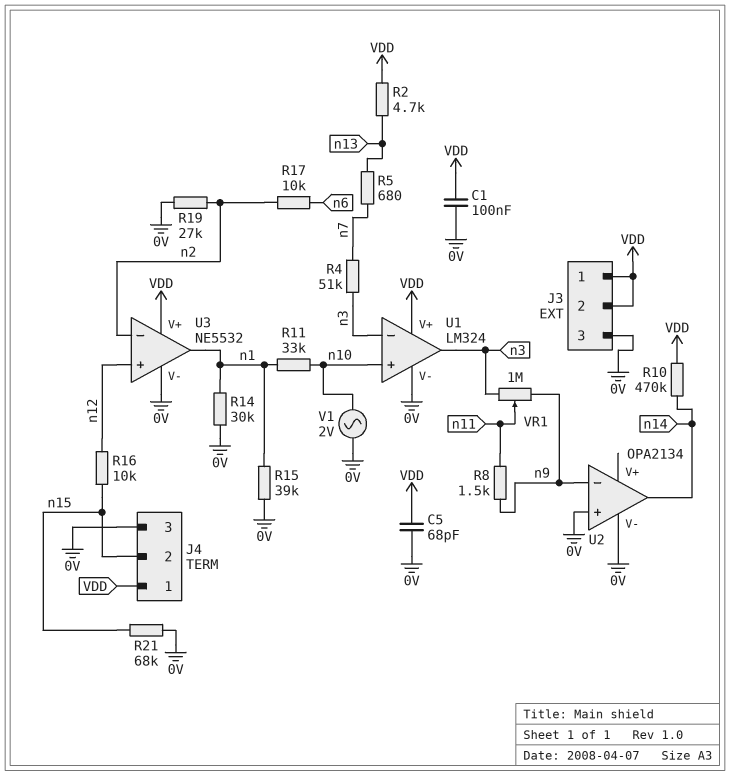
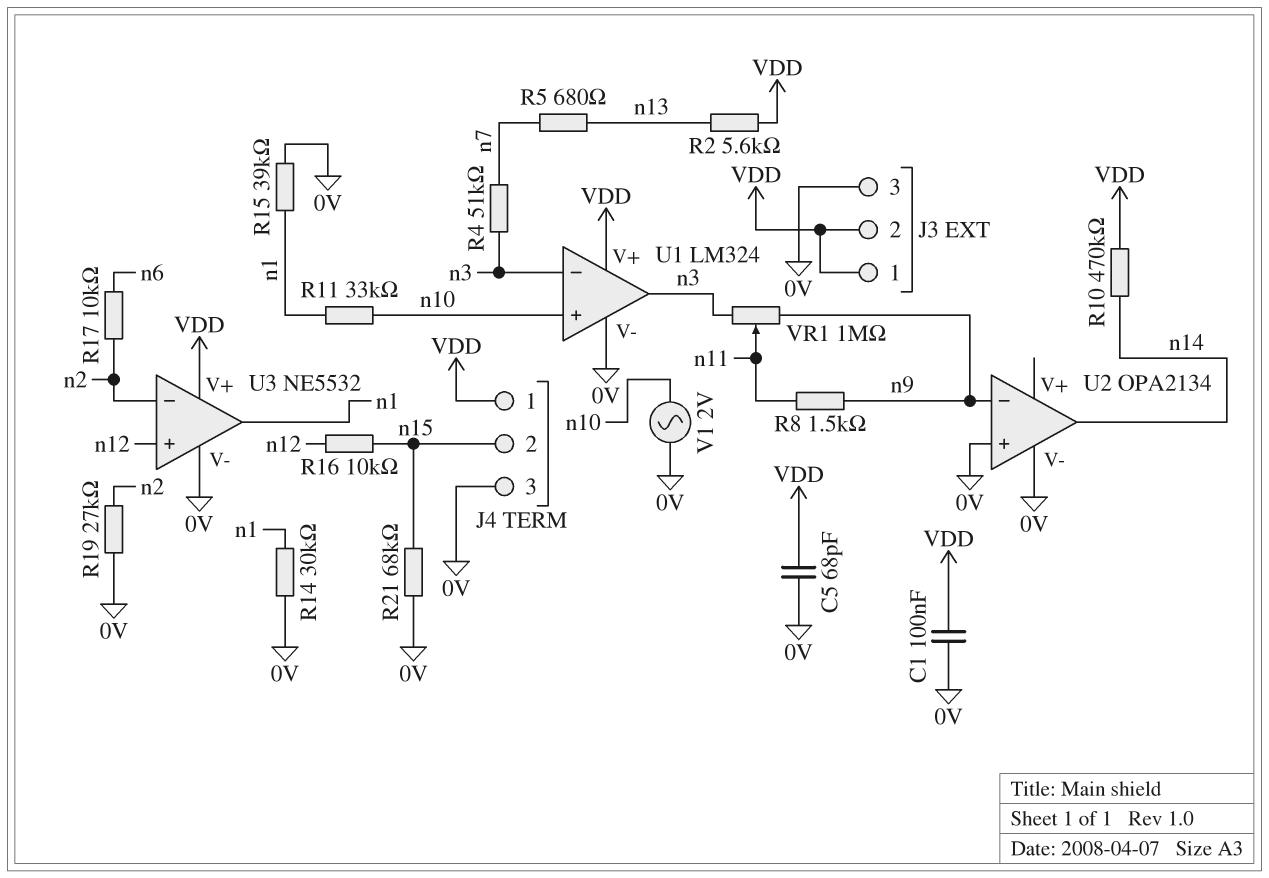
R2: 4.7k (VDD, n13) -> 5.6k (VDD, n13)

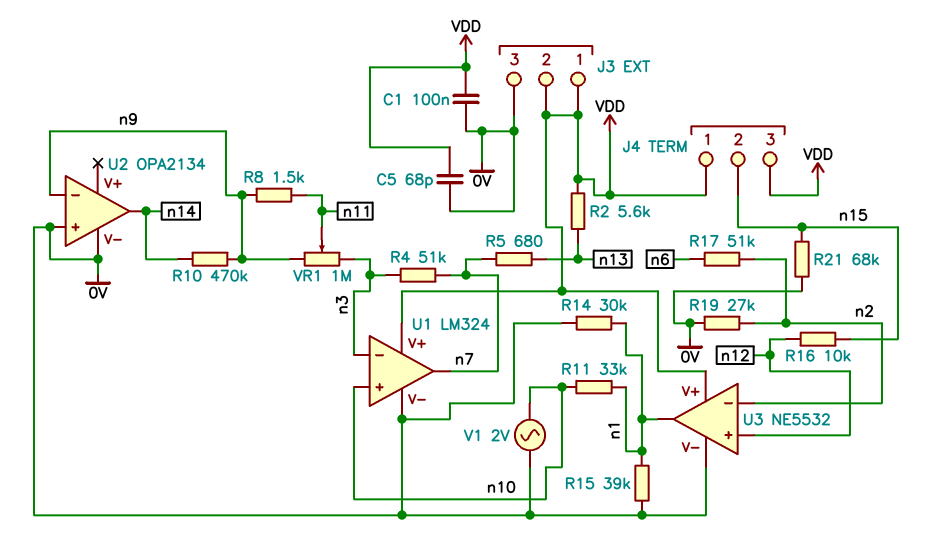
J4 pin 3: 0V -> VDD
R10: 470k (VDD, n14) -> 470k (n9, n14)
R17: 10k (n2, n6) -> 51k (n2, n6)
U1 pin out: n3 -> n7

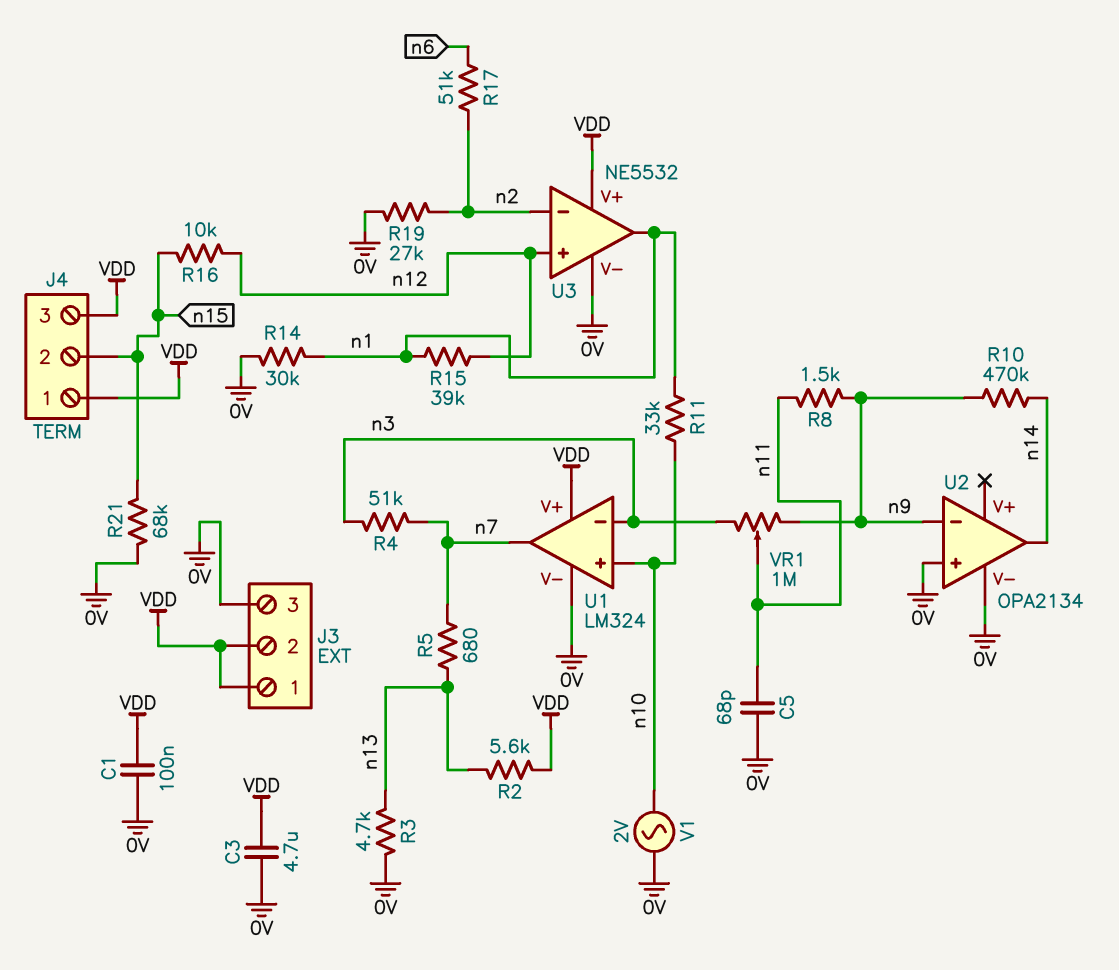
C3: none -> 4.7uF (0V, VDD)
C5: 68pF (0V, VDD) -> 68pF (0V, n11)
R3: none -> 4.7k (0V, n13)
R15: 39k (0V, n1) -> 39k (n1, n12)

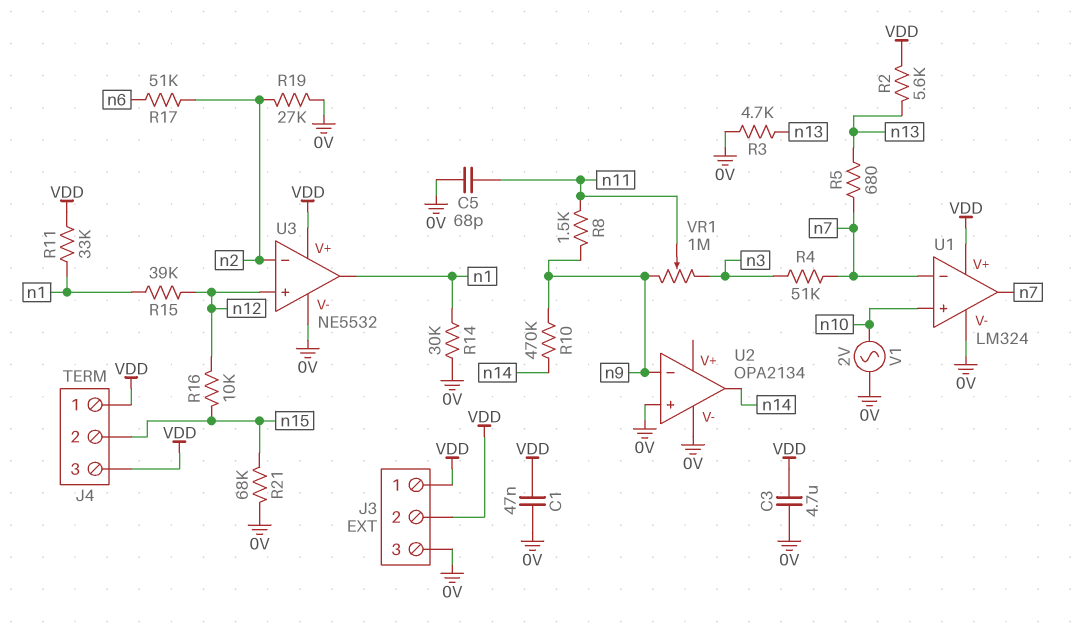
C1: 100nF (0V, VDD) -> 47nF (0V, VDD)
R11: 33k (n1, n10) -> 33k (VDD, n1)
U1 pin in-: n3 -> n7

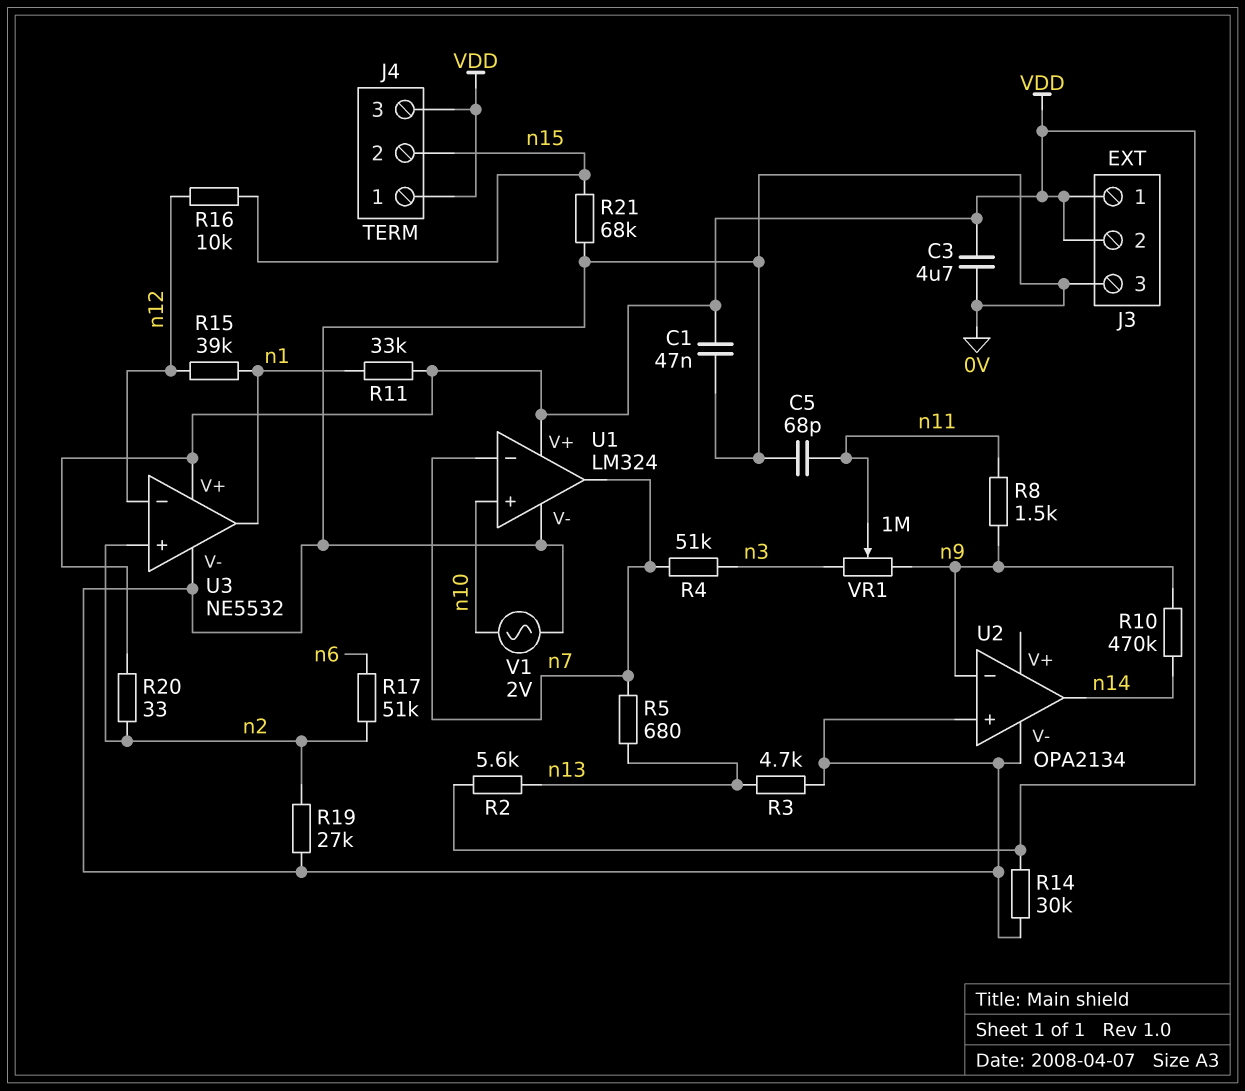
R14: 30k (0V, n1) -> 30k (0V, VDD)
R20: none -> 33 (VDD, n2)
U3 pin in+: n12 -> n2
U3 pin in-: n2 -> n12

